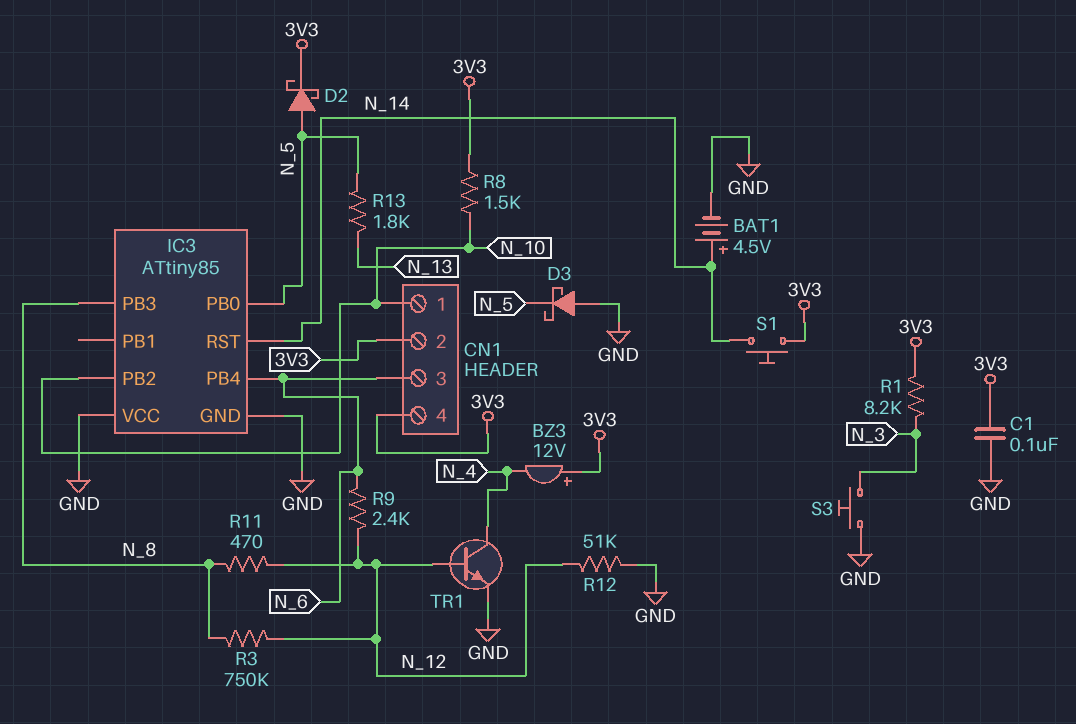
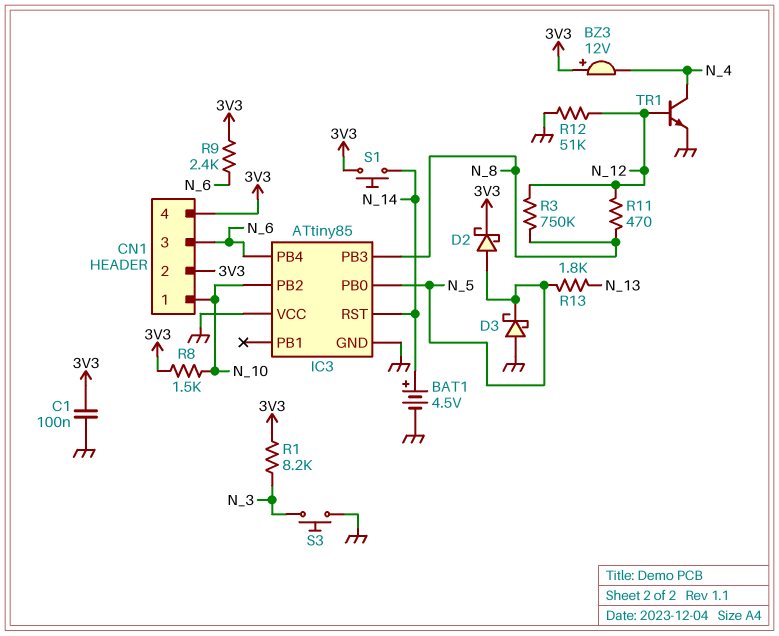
R9: 2.4k (N_6, N_12) -> 2.4k (3V3, N_6)

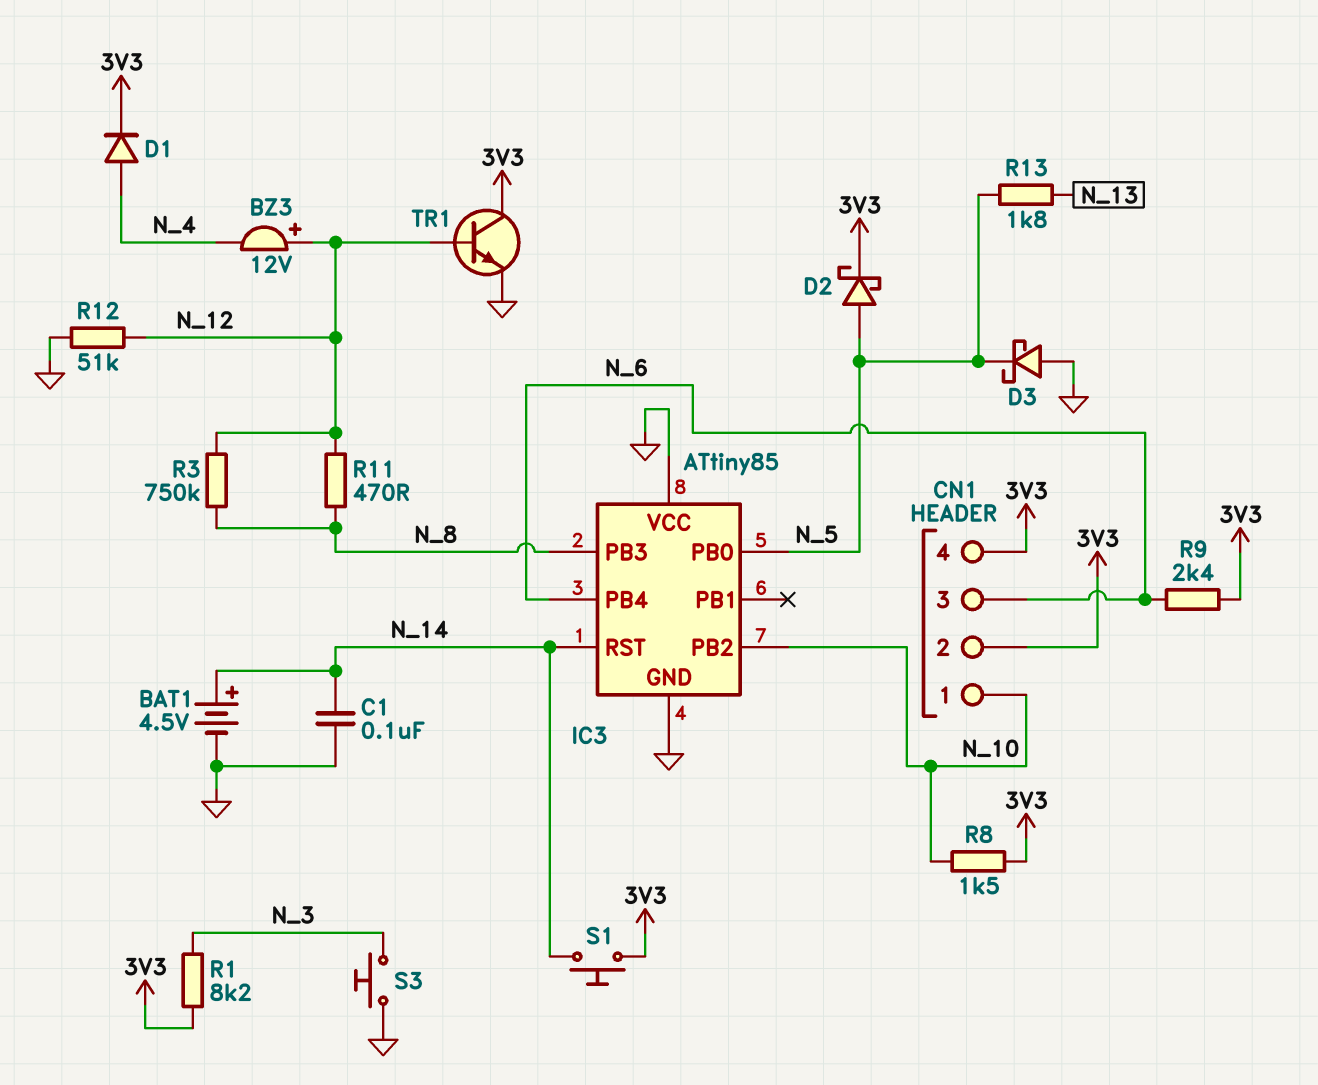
BZ3: buzzer 12V (plus 3V3, minus N_4) -> buzzer 12V (plus N_12, minus N_4)
C1: 100nF (3V3, GND) -> 100nF (GND, N_14)
D1: none -> diode (A N_4, K 3V3)
TR1: NPN (B N_12, C N_4, E GND) -> NPN (B N_12, C 3V3, E GND)

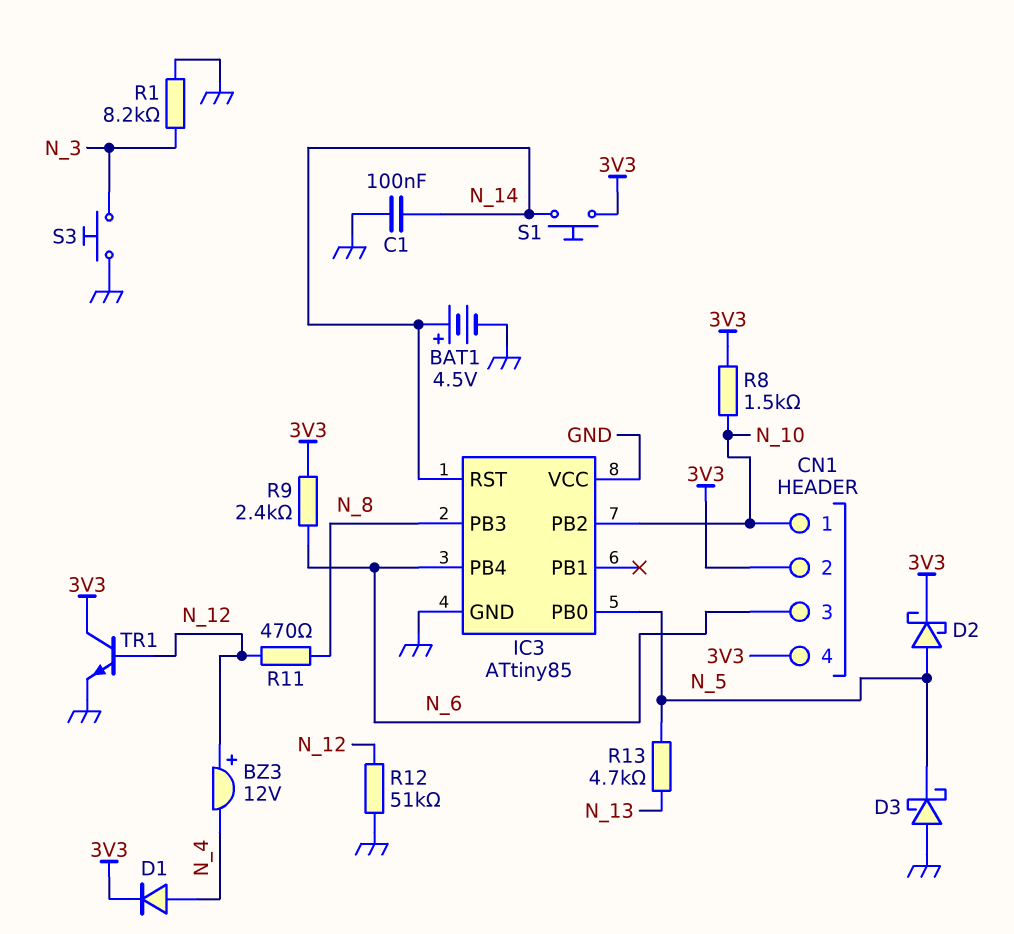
R1: 8.2k (3V3, N_3) -> 8.2k (GND, N_3)
R3: 750k (N_8, N_12) -> none
R13: 1.8k (N_5, N_13) -> 4.7k (N_5, N_13)

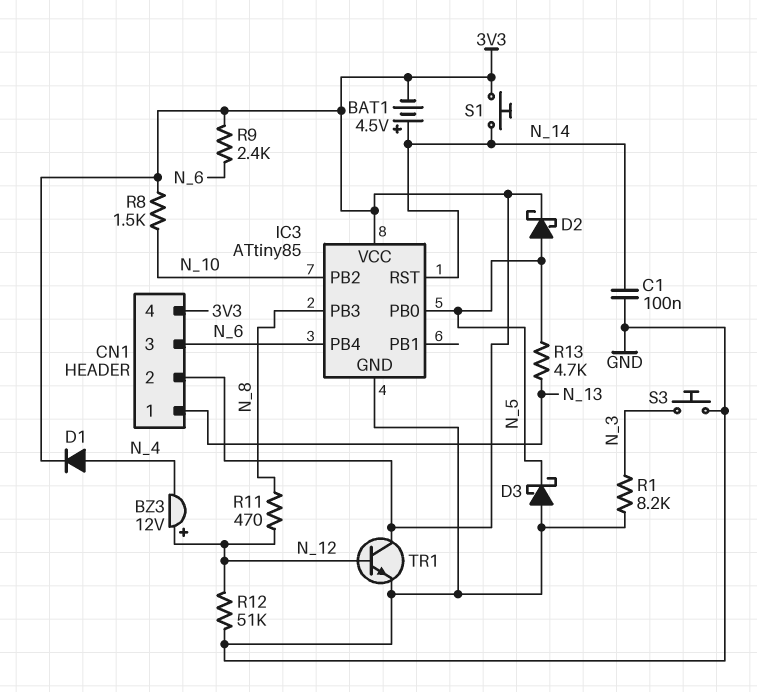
BAT1: 4.5V (plus N_14, minus GND) -> 4.5V (plus N_14, minus 3V3)
CN1 pin 1: N_10 -> N_13
IC3 pin VCC: GND -> 3V3

